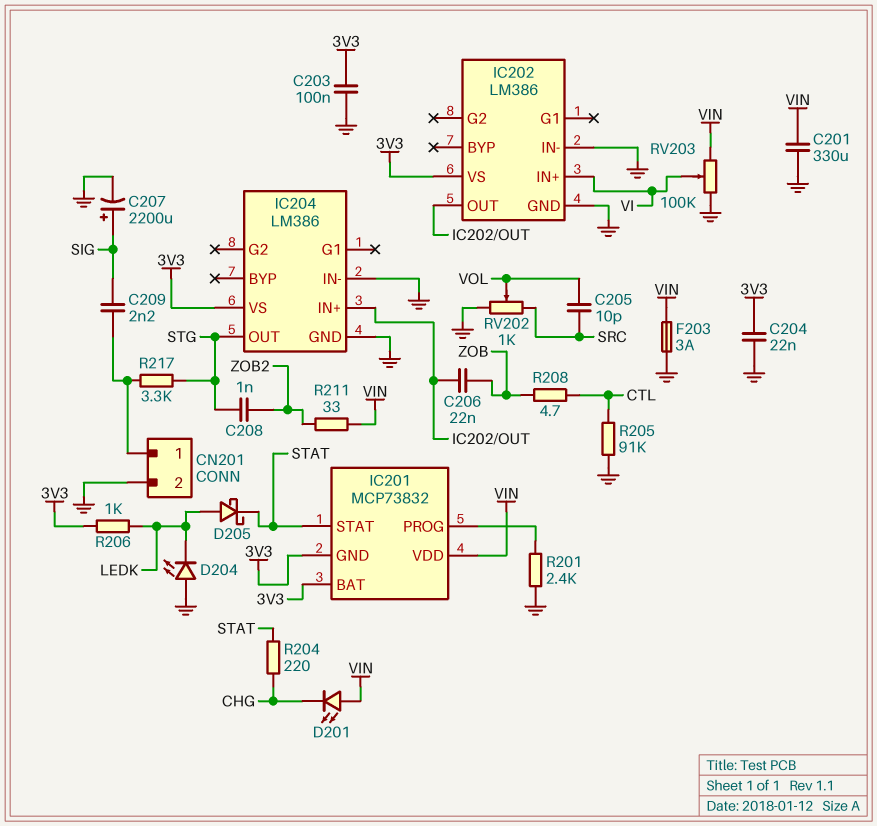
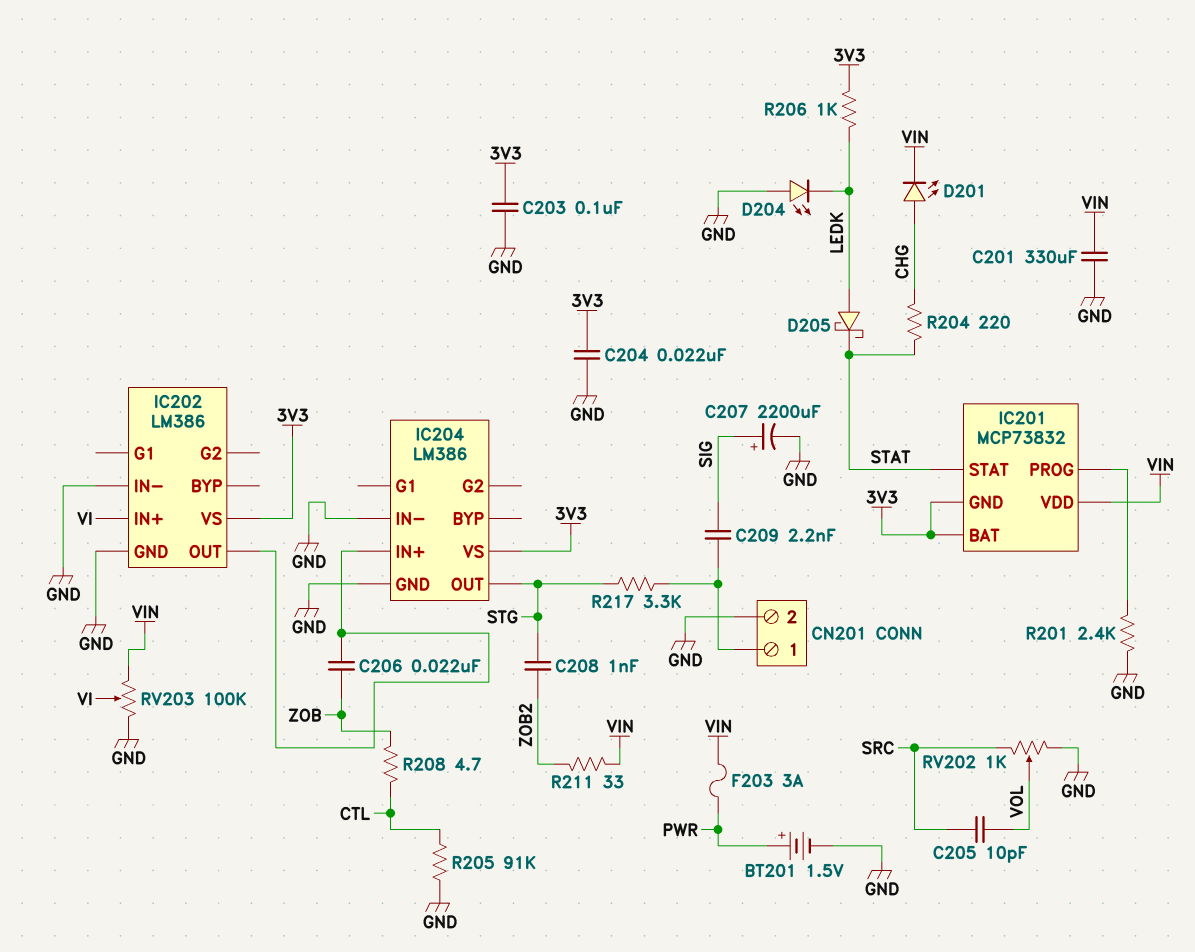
BT201: none -> 1.5V (plus PWR, minus GND)
D201: LED (A VIN, K CHG) -> LED (A CHG, K VIN)
F203: 3A (GND, VIN) -> 3A (PWR, VIN)

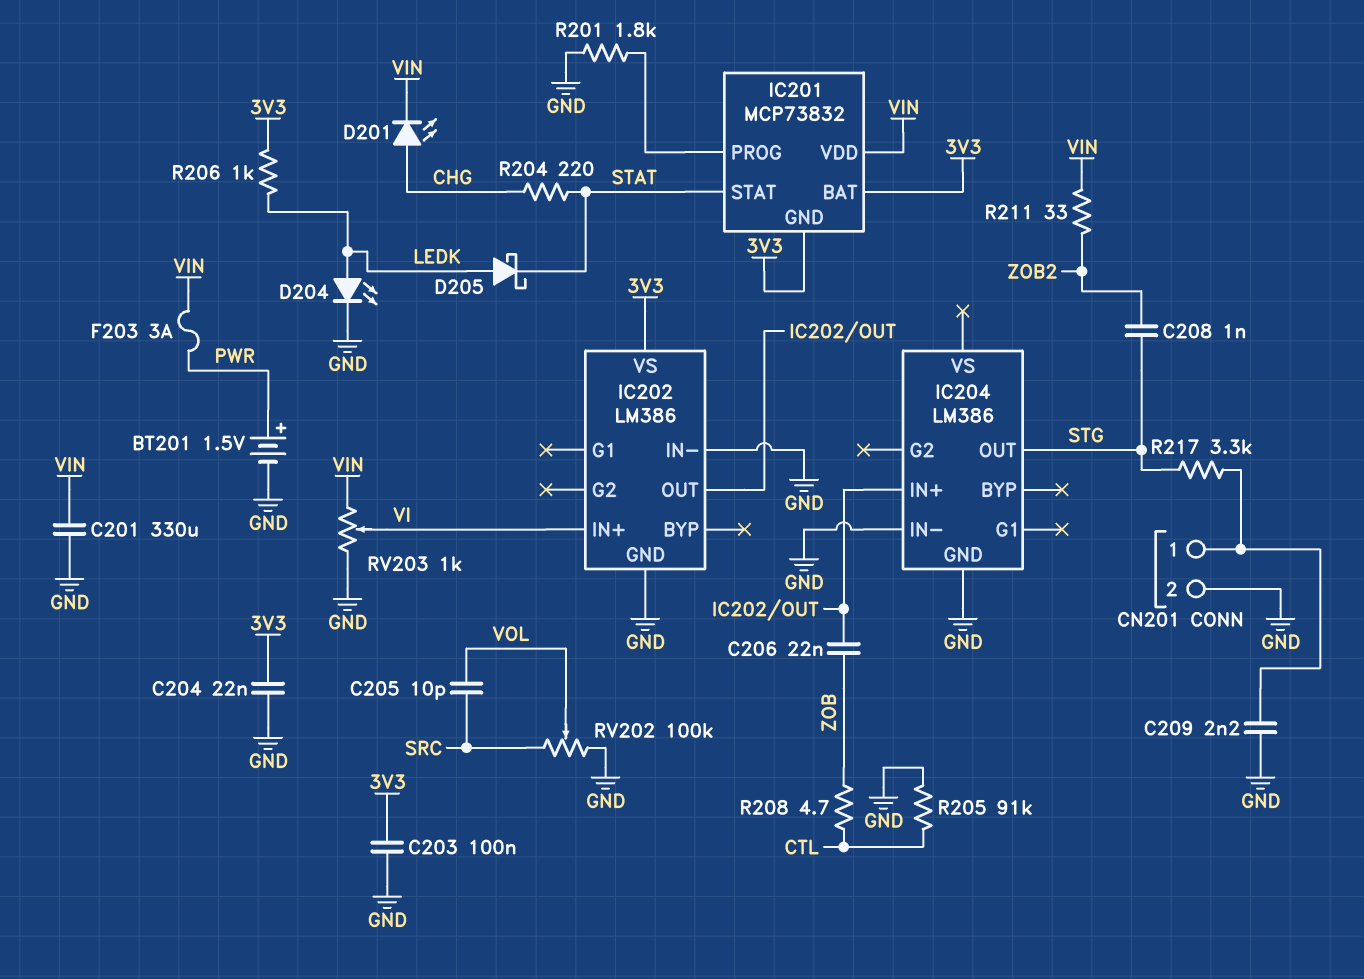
C207: 2200uF (plus SIG, minus GND) -> none
C209: 2.2nF (CN201/1, SIG) -> 2.2nF (CN201/1, GND)
D204: LED (A GND, K LEDK) -> LED (A LEDK, K GND)
IC204 pin VS: 3V3 -> none
R201: 2.4k (GND, IC201/PROG) -> 1.8k (GND, IC201/PROG)
RV202: 1k (GND, SRC, wiper VOL) -> 100k (GND, SRC, wiper VOL)
RV203: 100k (GND, VIN, wiper VI) -> 1k (GND, VIN, wiper VI)

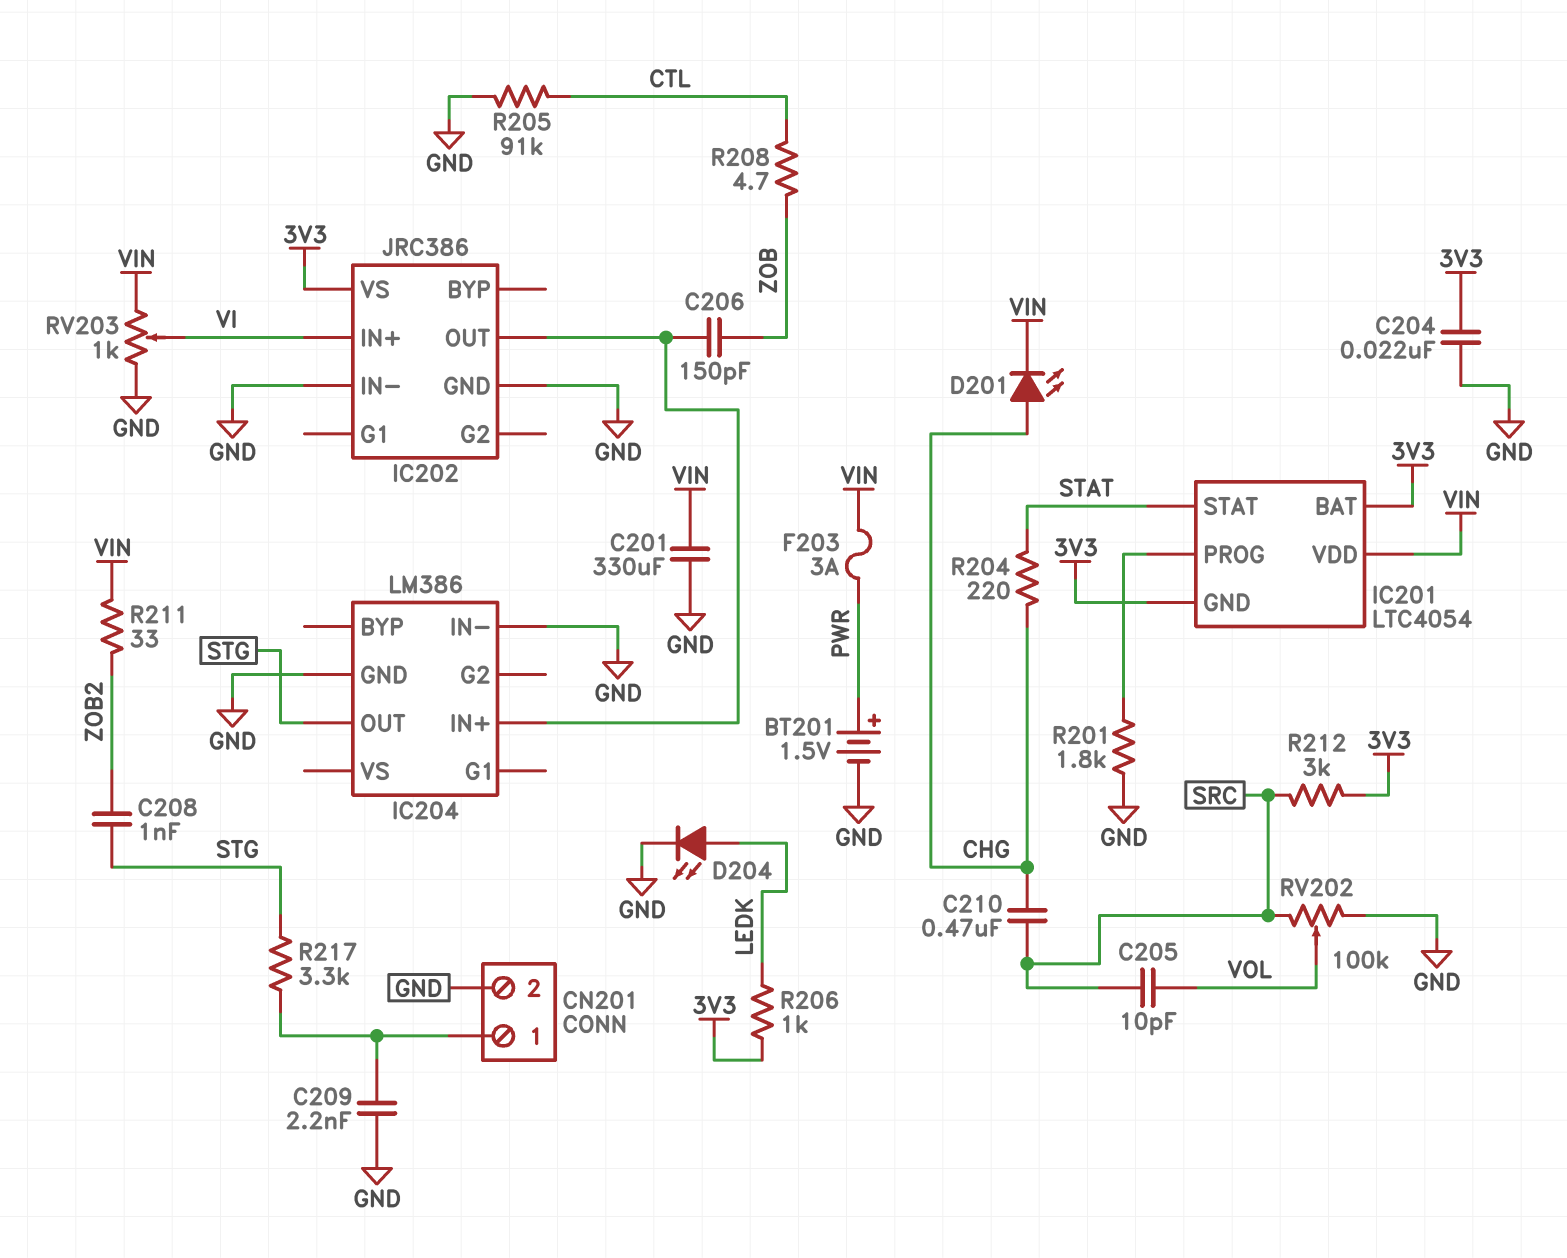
C203: 100nF (3V3, GND) -> none
C206: 22nF (IC202/OUT, ZOB) -> 150pF (IC202/OUT, ZOB)
C210: none -> 470nF (CHG, SRC)
D205: schottky (A LEDK, K STAT) -> none
IC201: MCP73832 -> LTC4054
IC202: LM386 -> JRC386
R212: none -> 3k (3V3, SRC)

